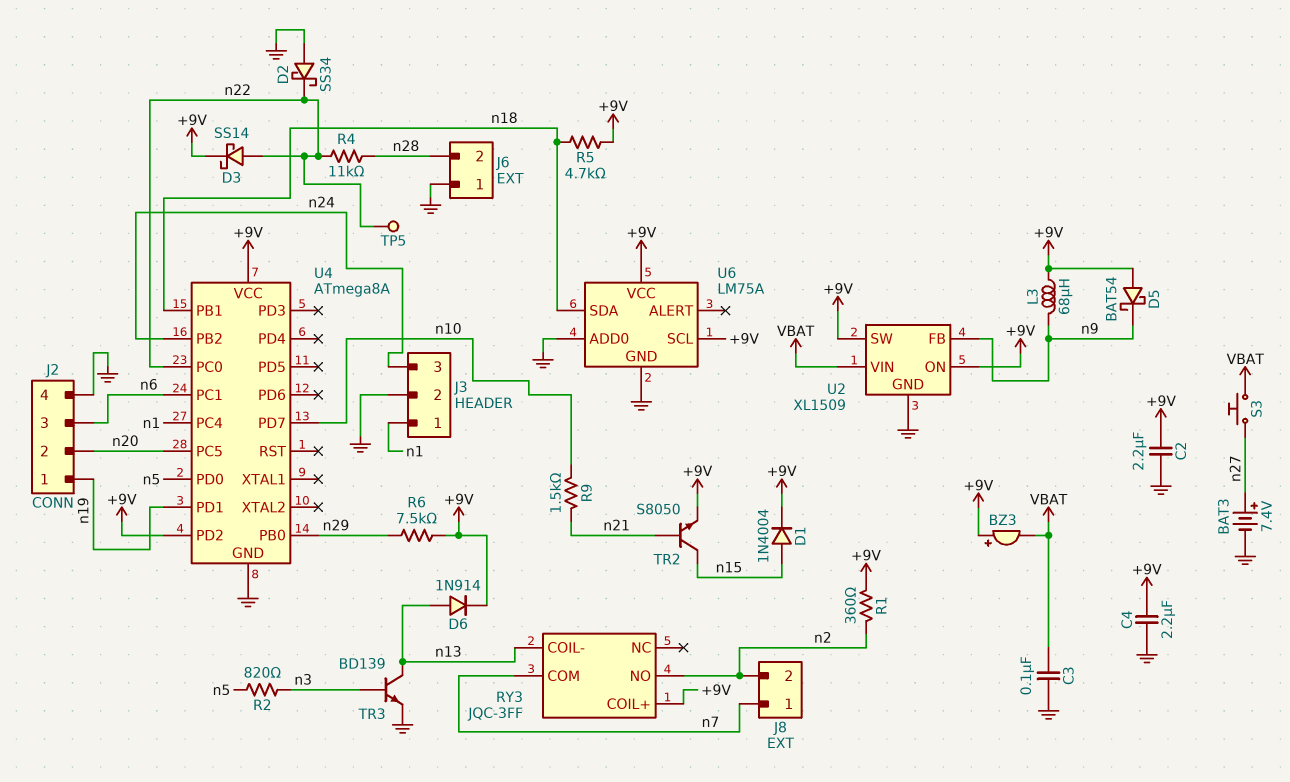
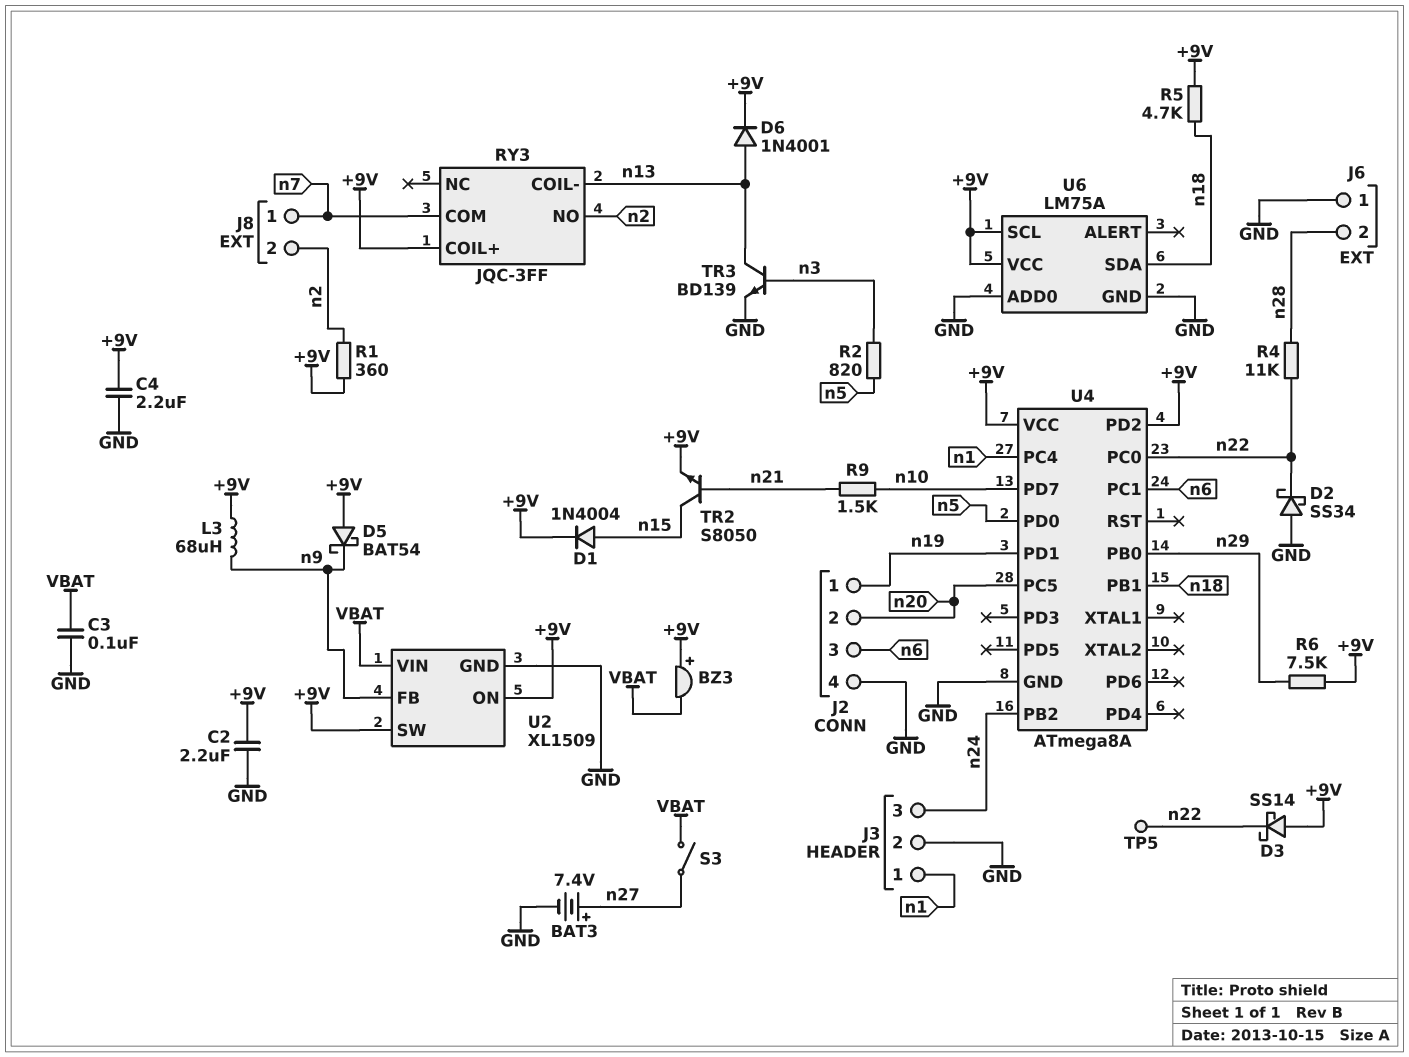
D3: schottky SS14 (A n22, K +9V) -> schottky SS14 (A +9V, K n22)
D6: diode 1N914 (A n13, K +9V) -> diode 1N4001 (A n13, K +9V)
S3: button (VBAT, n27) -> switch (VBAT, n27)

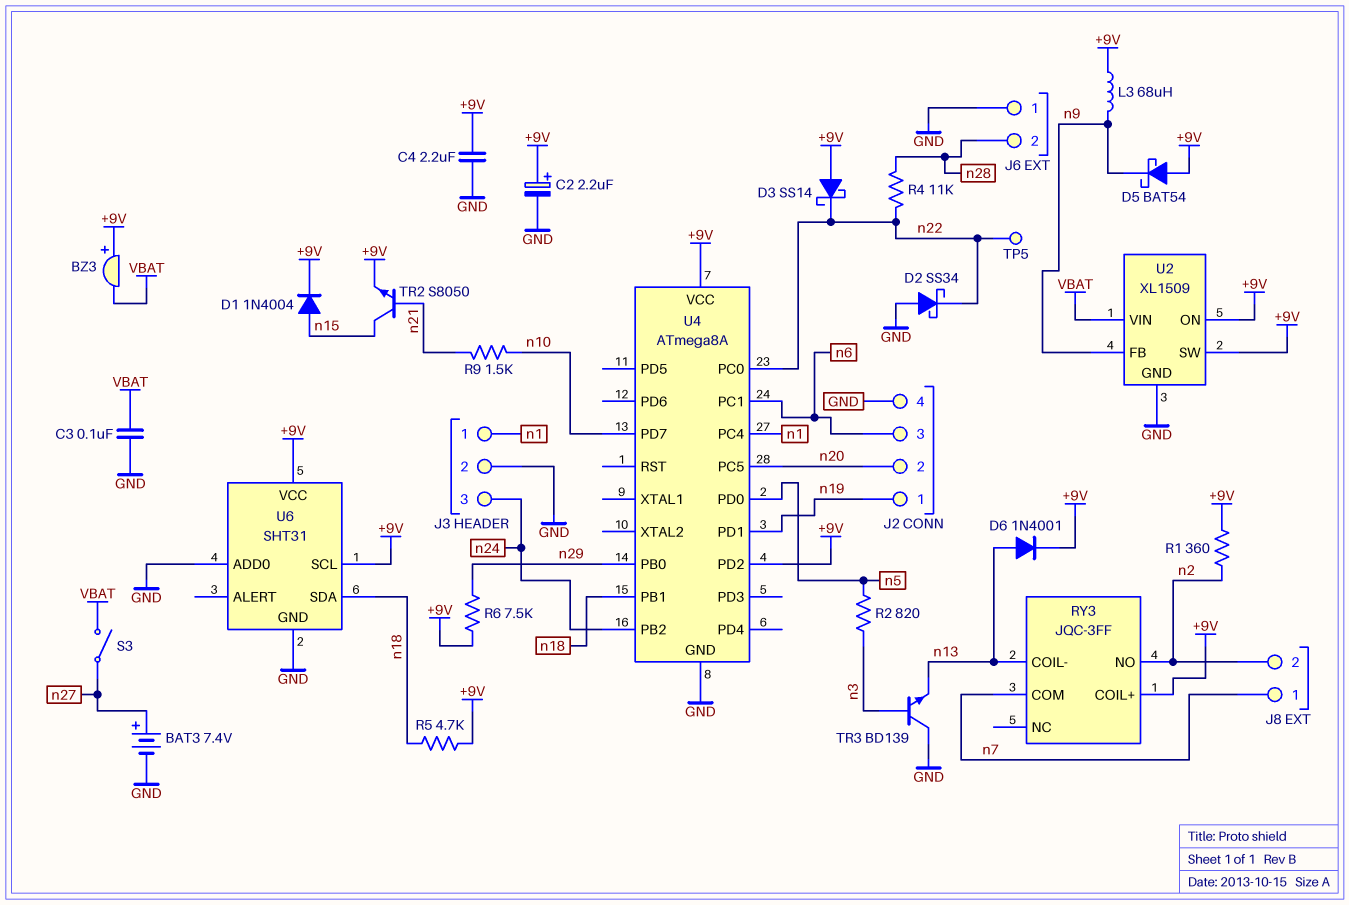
C2: 2.2uF (+9V, GND) -> 2.2uF (plus +9V, minus GND)
TR3: NPN BD139 (B n3, C n13, E GND) -> NPN BD139 (B n3, C GND, E n13)
U6: LM75A -> SHT31

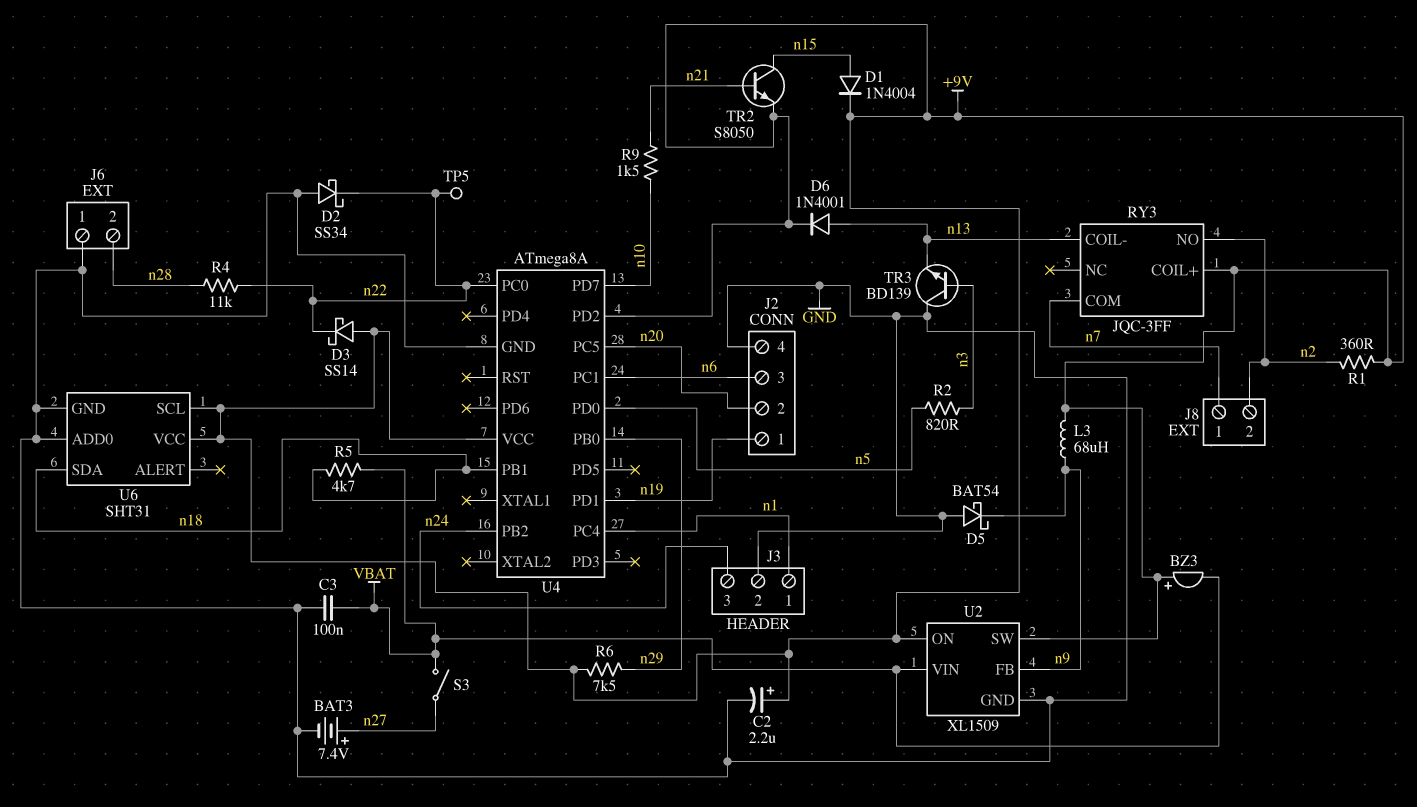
C4: 2.2uF (+9V, GND) -> none
D5: schottky BAT54 (A +9V, K n9) -> schottky BAT54 (A GND, K n9)
R5: 4.7k (+9V, n18) -> 4.7k (VBAT, n18)

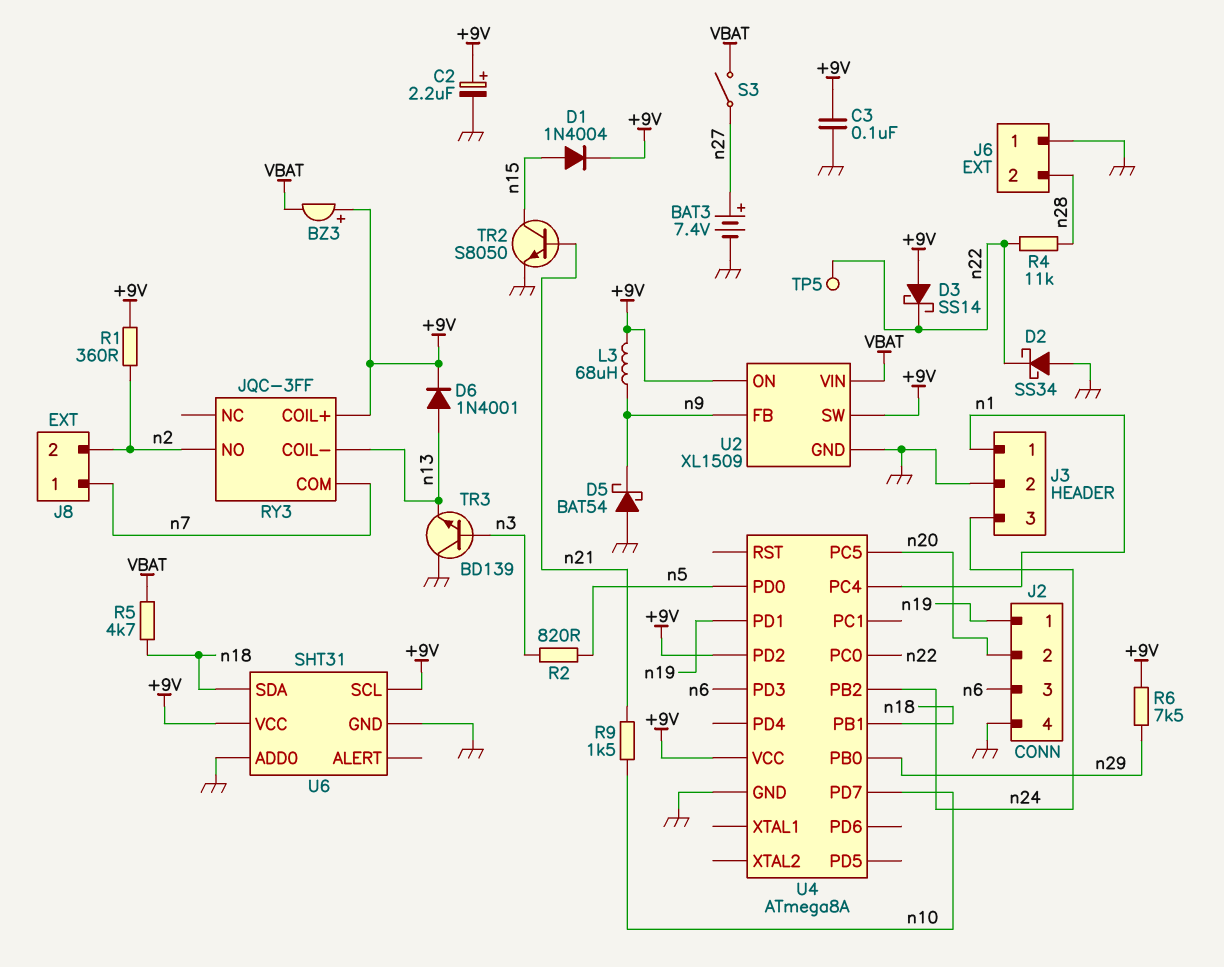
C3: 100nF (GND, VBAT) -> 100nF (+9V, GND)
TR2: NPN S8050 (B n21, C n15, E +9V) -> NPN S8050 (B n21, C n15, E GND)
U4 pin PC1: n6 -> none
U4 pin PD3: none -> n6

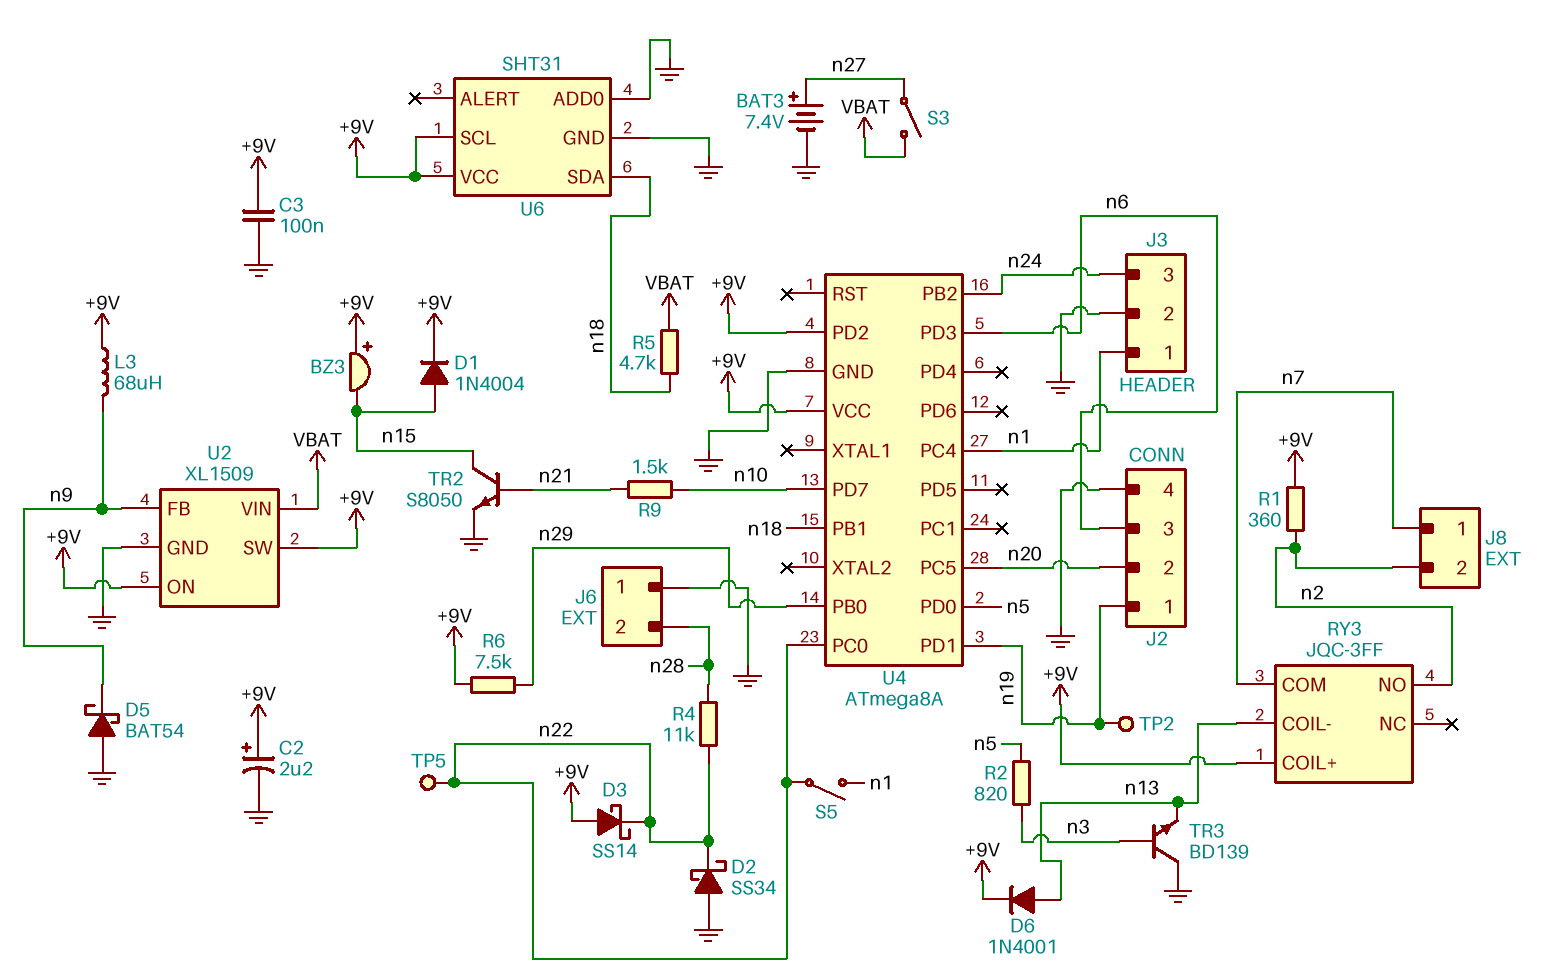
BZ3: buzzer (plus +9V, minus VBAT) -> buzzer (plus +9V, minus n15)
S5: none -> switch (n1, n22)
TP2: none -> test point (n19)

